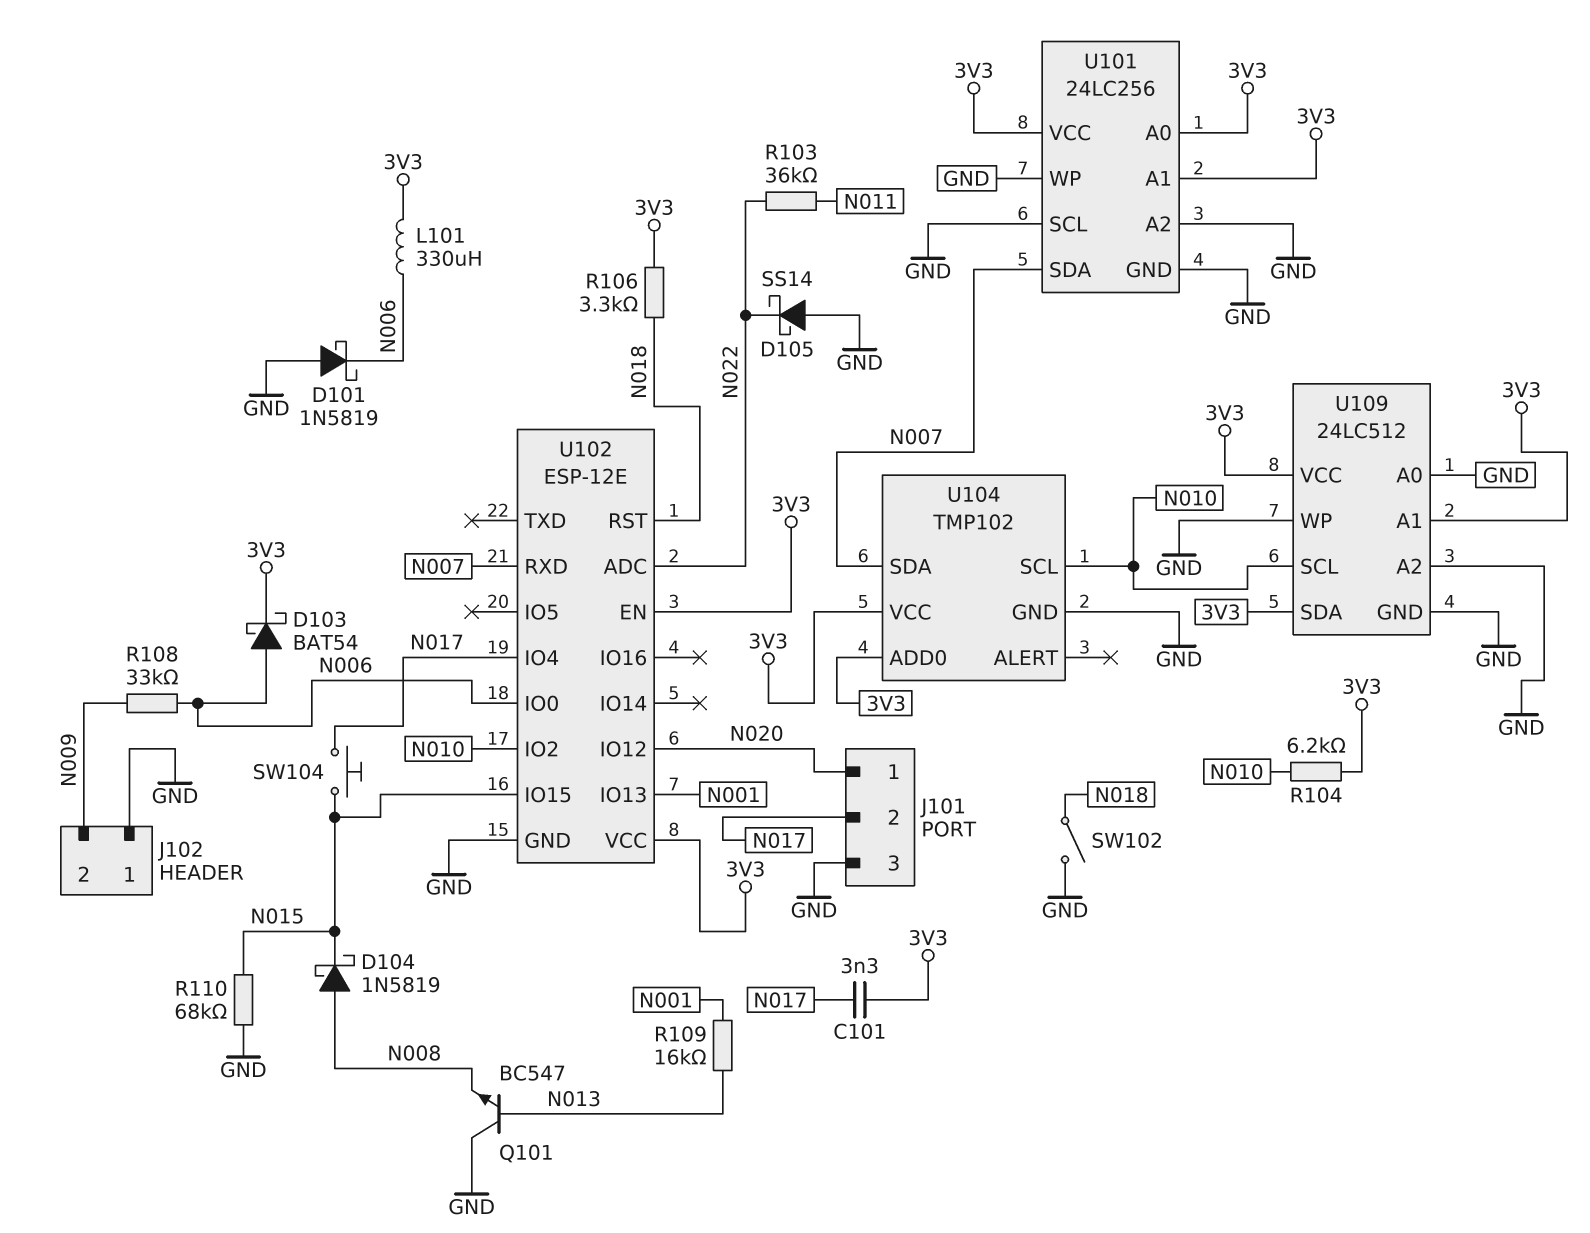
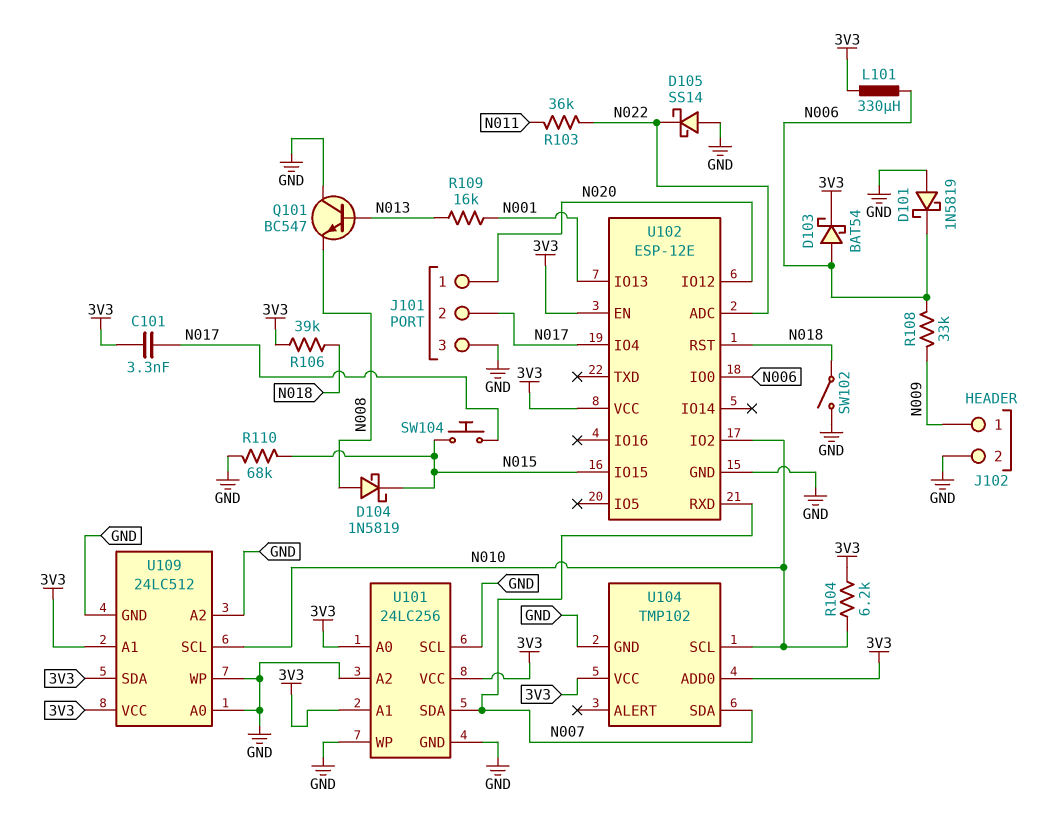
J102 pin 1: GND -> N009
J102 pin 2: N009 -> GND
R106: 3.3k (3V3, N018) -> 39k (3V3, N018)

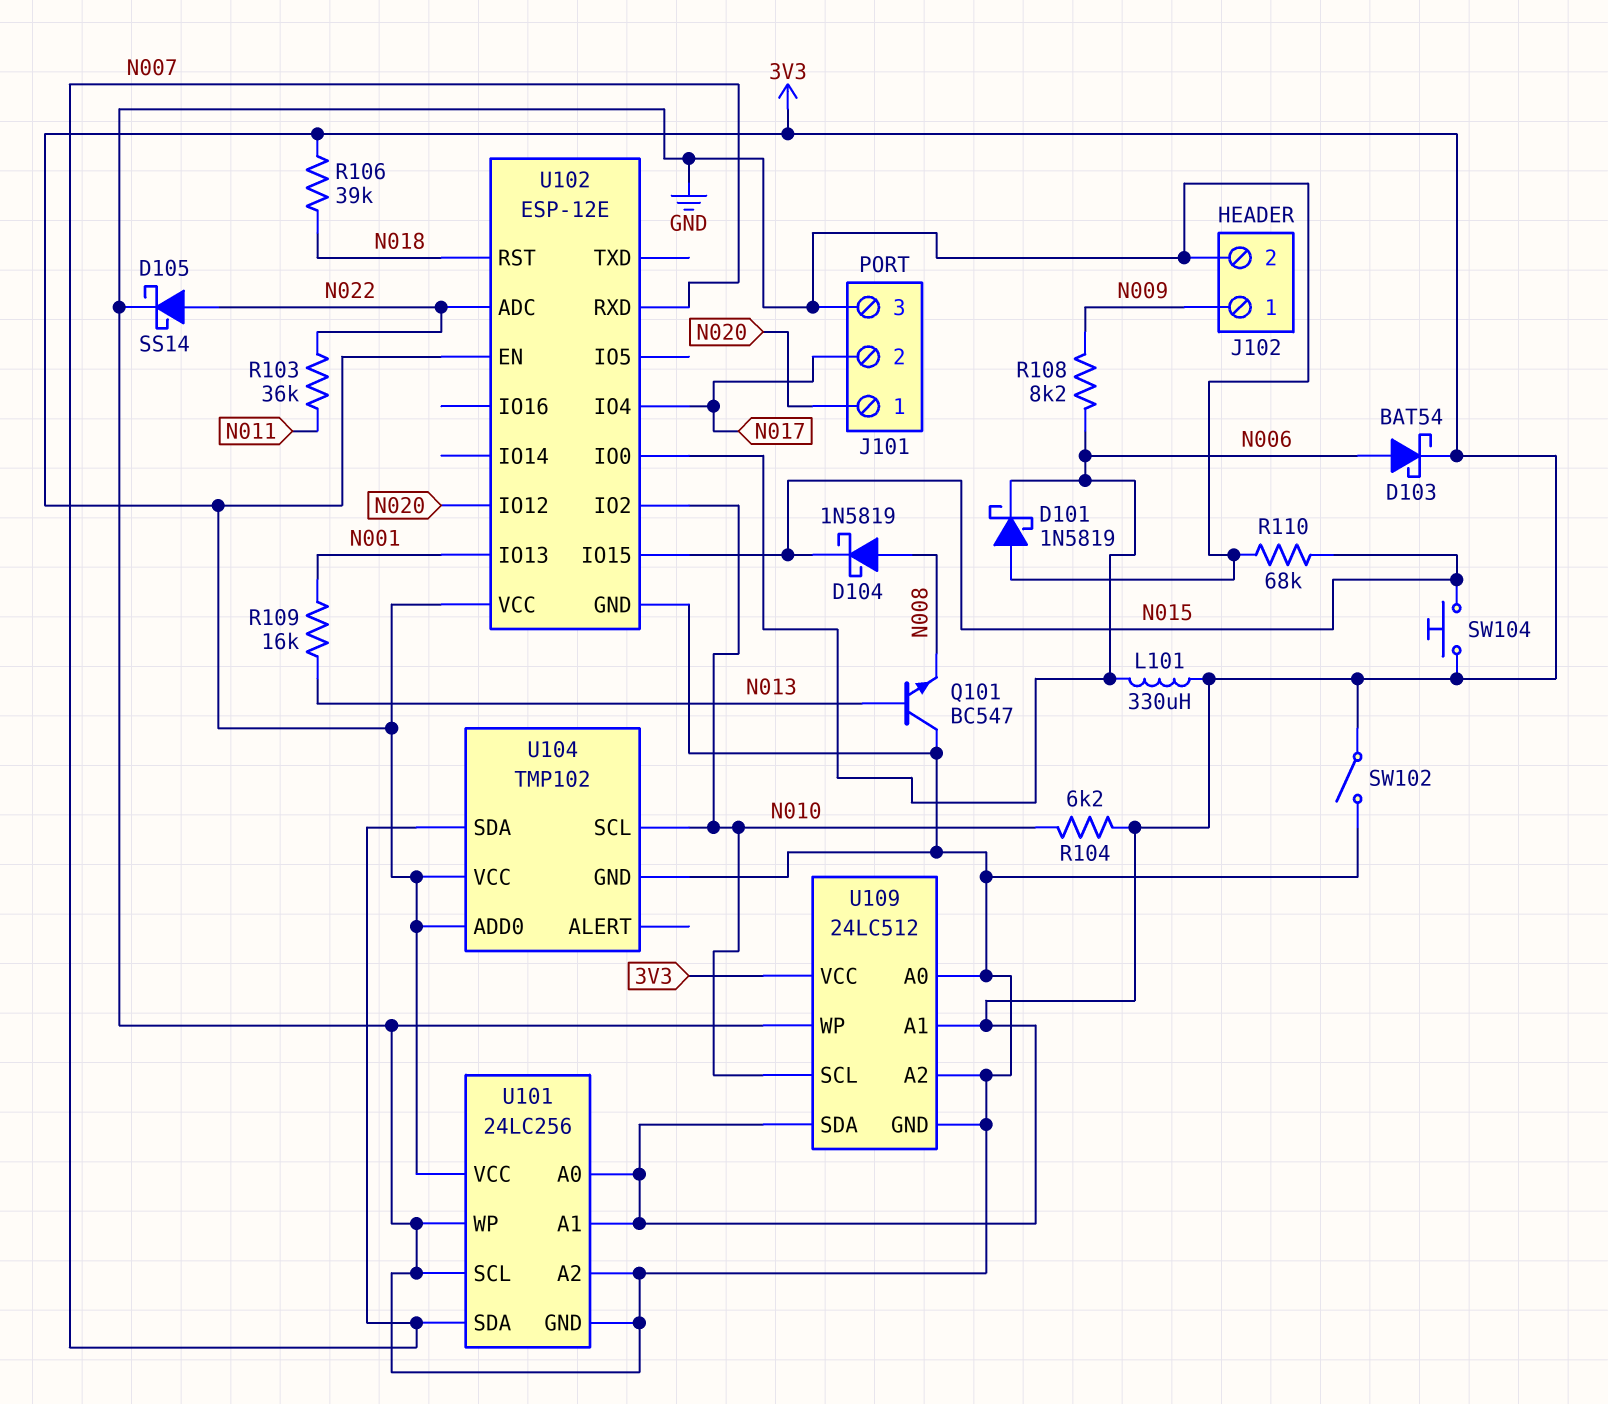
C101: 3.3nF (3V3, N017) -> none
D105: schottky SS14 (A GND, K N022) -> schottky SS14 (A N022, K GND)
R108: 33k (N006, N009) -> 8.2k (N006, N009)
SW102: switch (GND, N018) -> switch (3V3, GND)
SW104: button (N015, N017) -> button (3V3, N015)

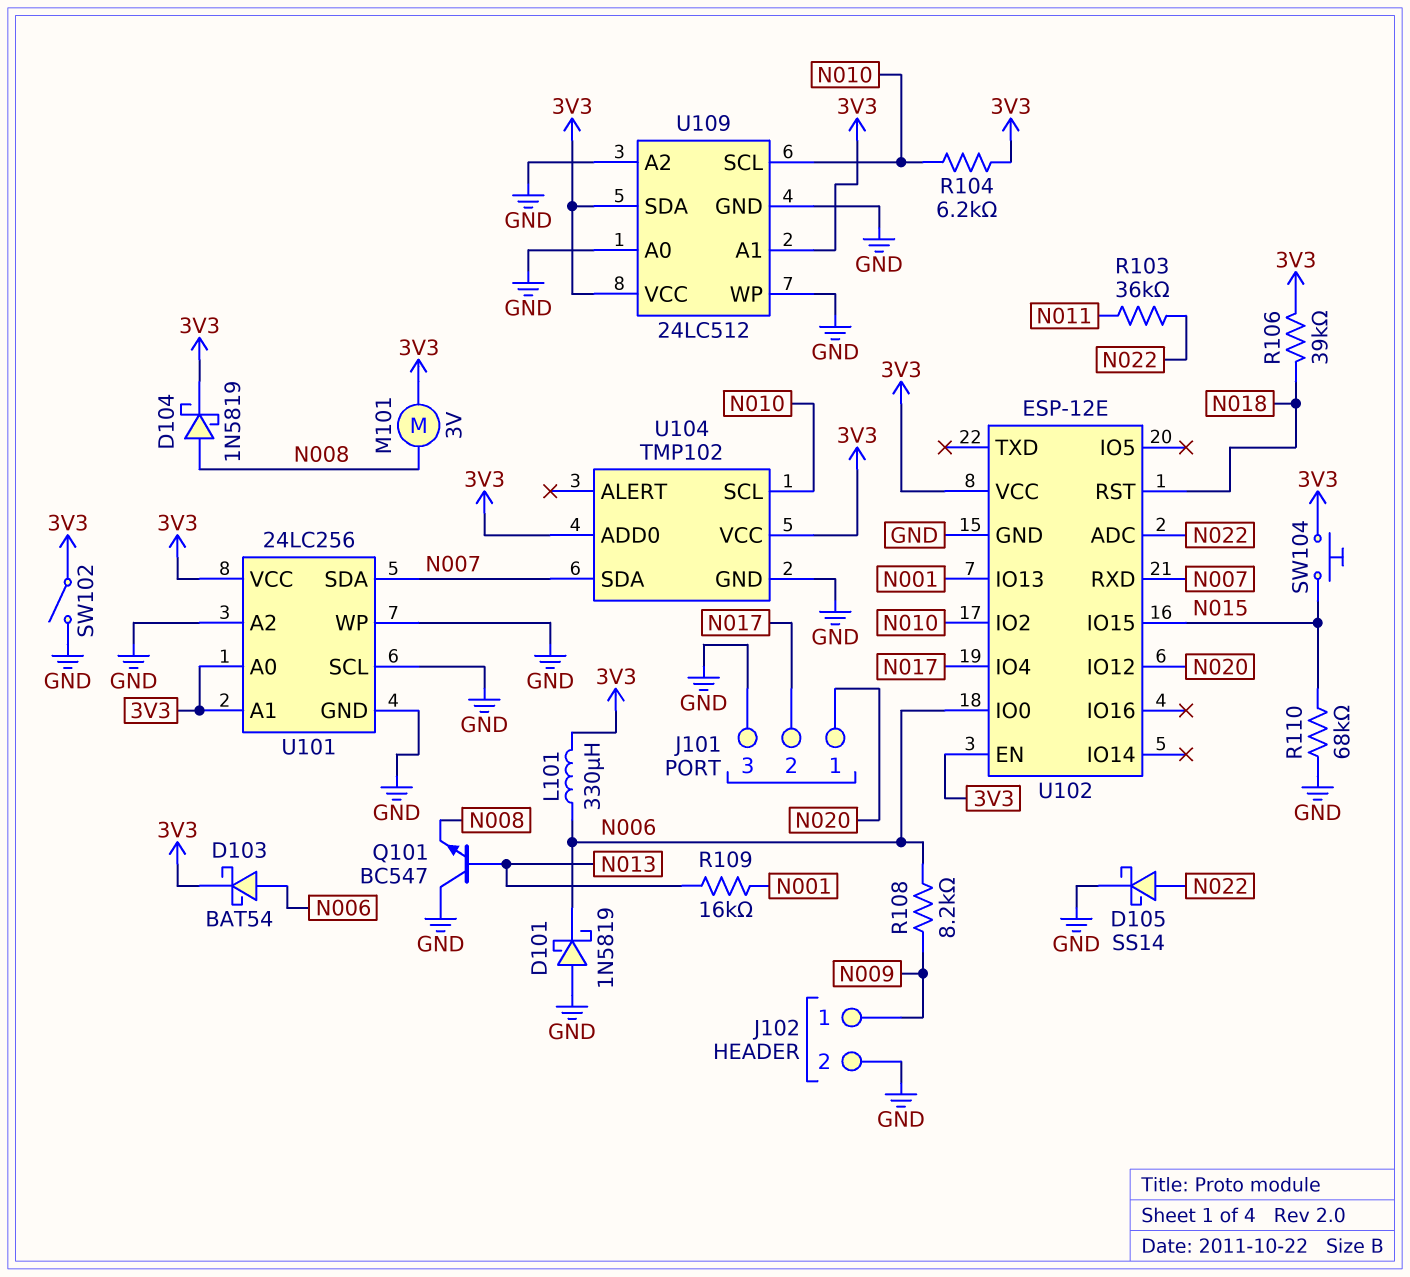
D104: schottky 1N5819 (A N008, K N015) -> schottky 1N5819 (A N008, K 3V3)
M101: none -> motor 3V (3V3, N008)

